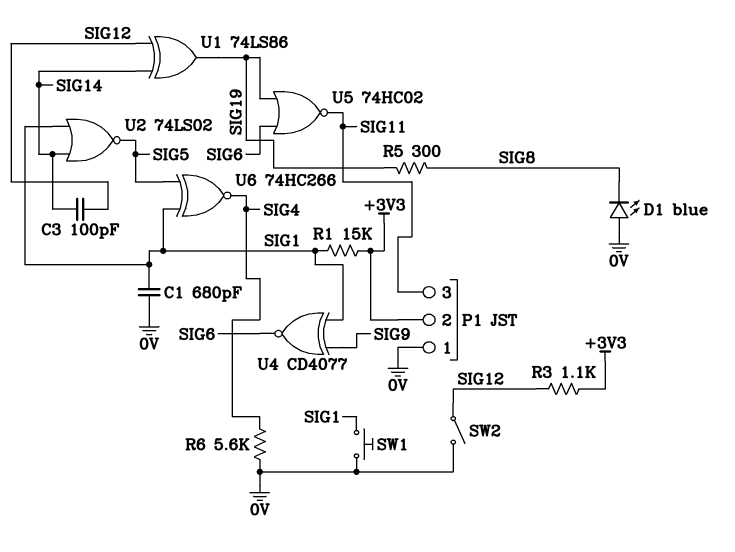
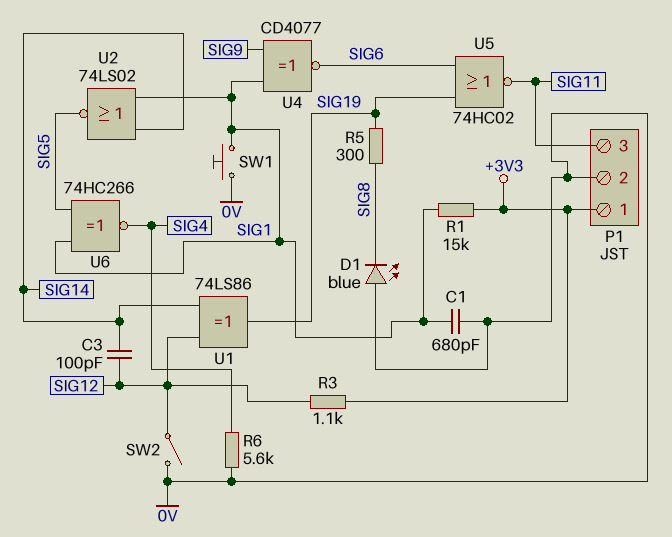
P1 pin 1: 0V -> +3V3
P1 pin 2: +3V3 -> 0V

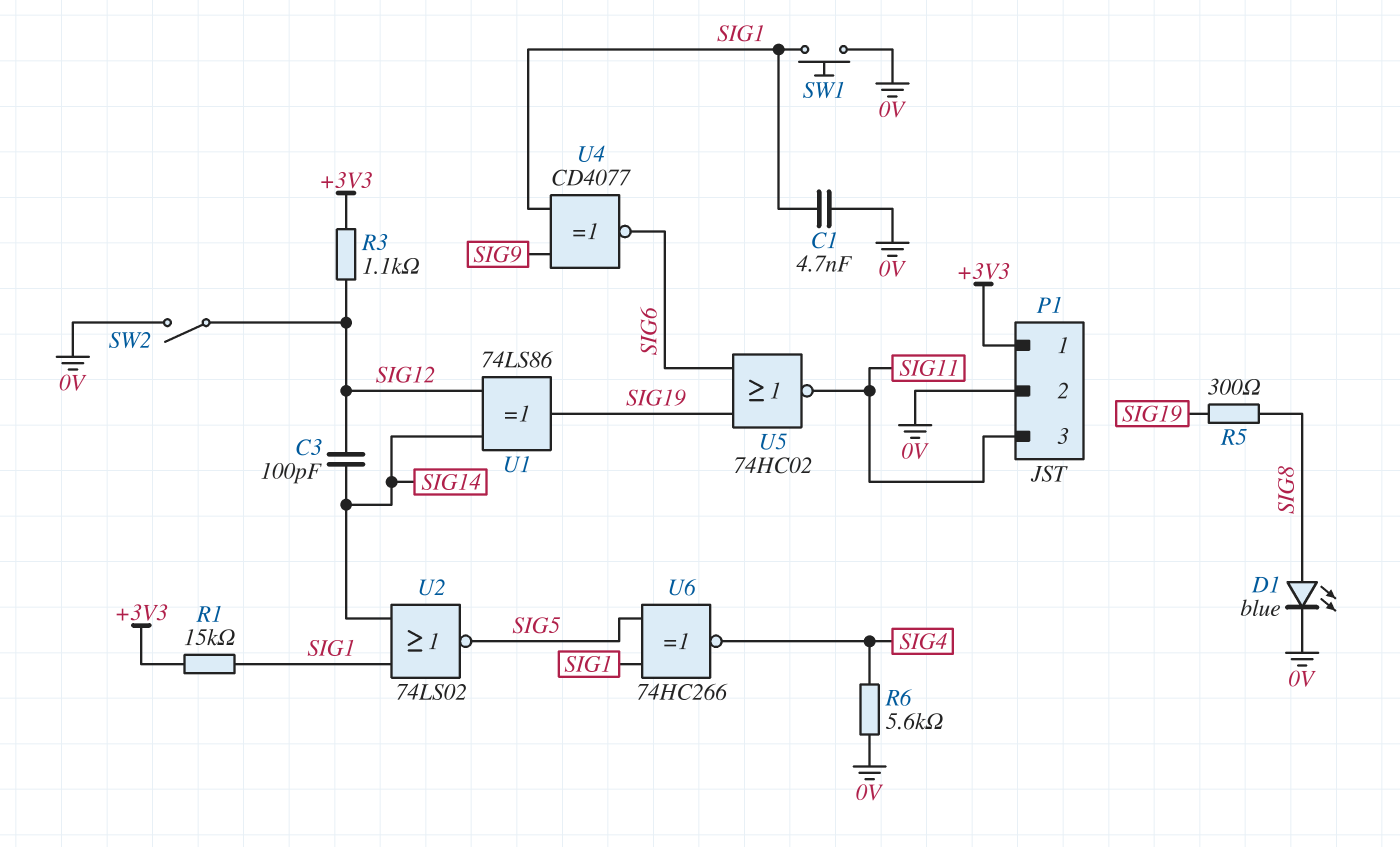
C1: 680pF (0V, SIG1) -> 4.7nF (0V, SIG1)
D1: LED blue (A 0V, K SIG8) -> LED blue (A SIG8, K 0V)

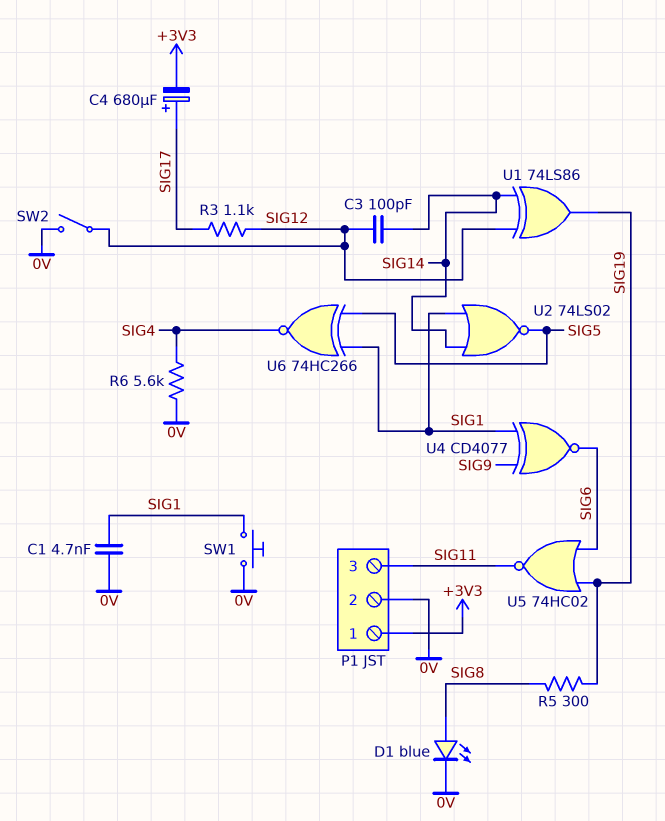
C4: none -> 680uF (plus SIG17, minus +3V3)
R1: 15k (+3V3, SIG1) -> none
R3: 1.1k (+3V3, SIG12) -> 1.1k (SIG12, SIG17)

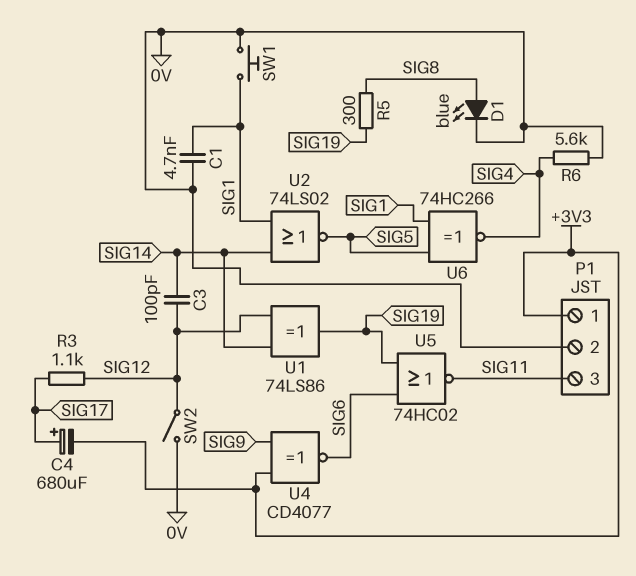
U4: XNOR CD4077 (in SIG1, in SIG9, out SIG6) -> XNOR CD4077 (in +3V3, in SIG9, out SIG6)

